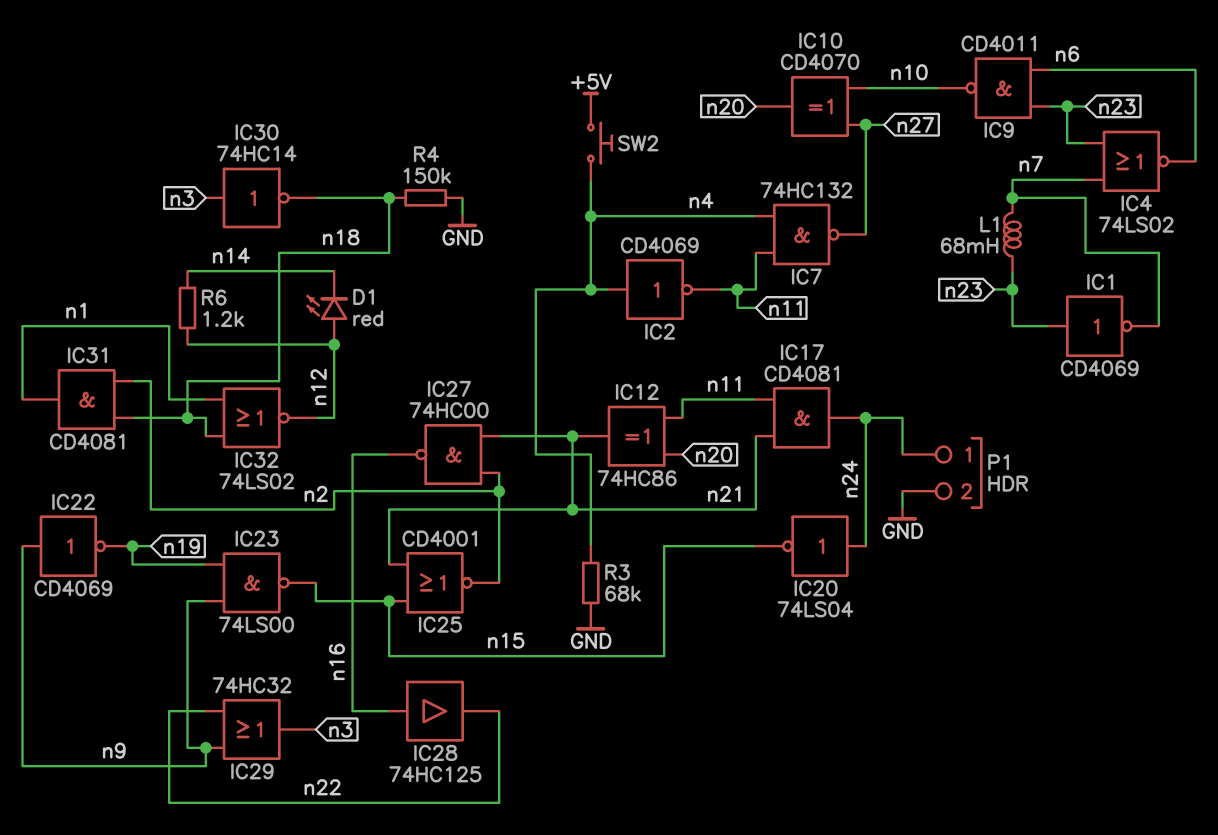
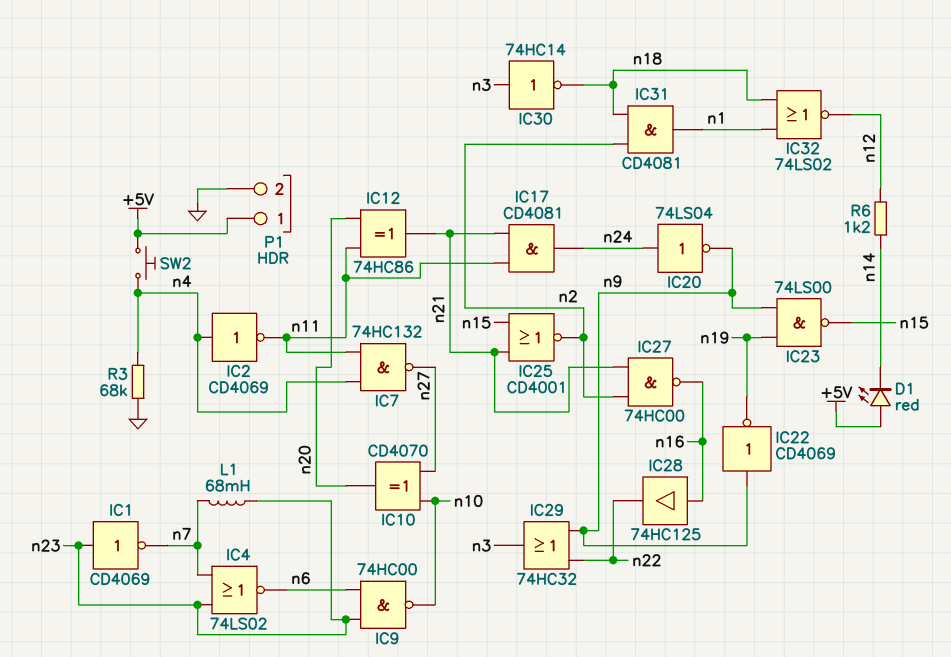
D1: LED red (A n12, K n14) -> LED red (A +5V, K n14)
IC9: NAND CD4011 (in n6, in n23, out n10) -> NAND 74HC00 (in n6, in n23, out n10)
IC20: NOT 74LS04 (in n24, out n15) -> NOT 74LS04 (in n24, out n9)
P1 pin 1: n24 -> +5V
R4: 150k (GND, n18) -> none

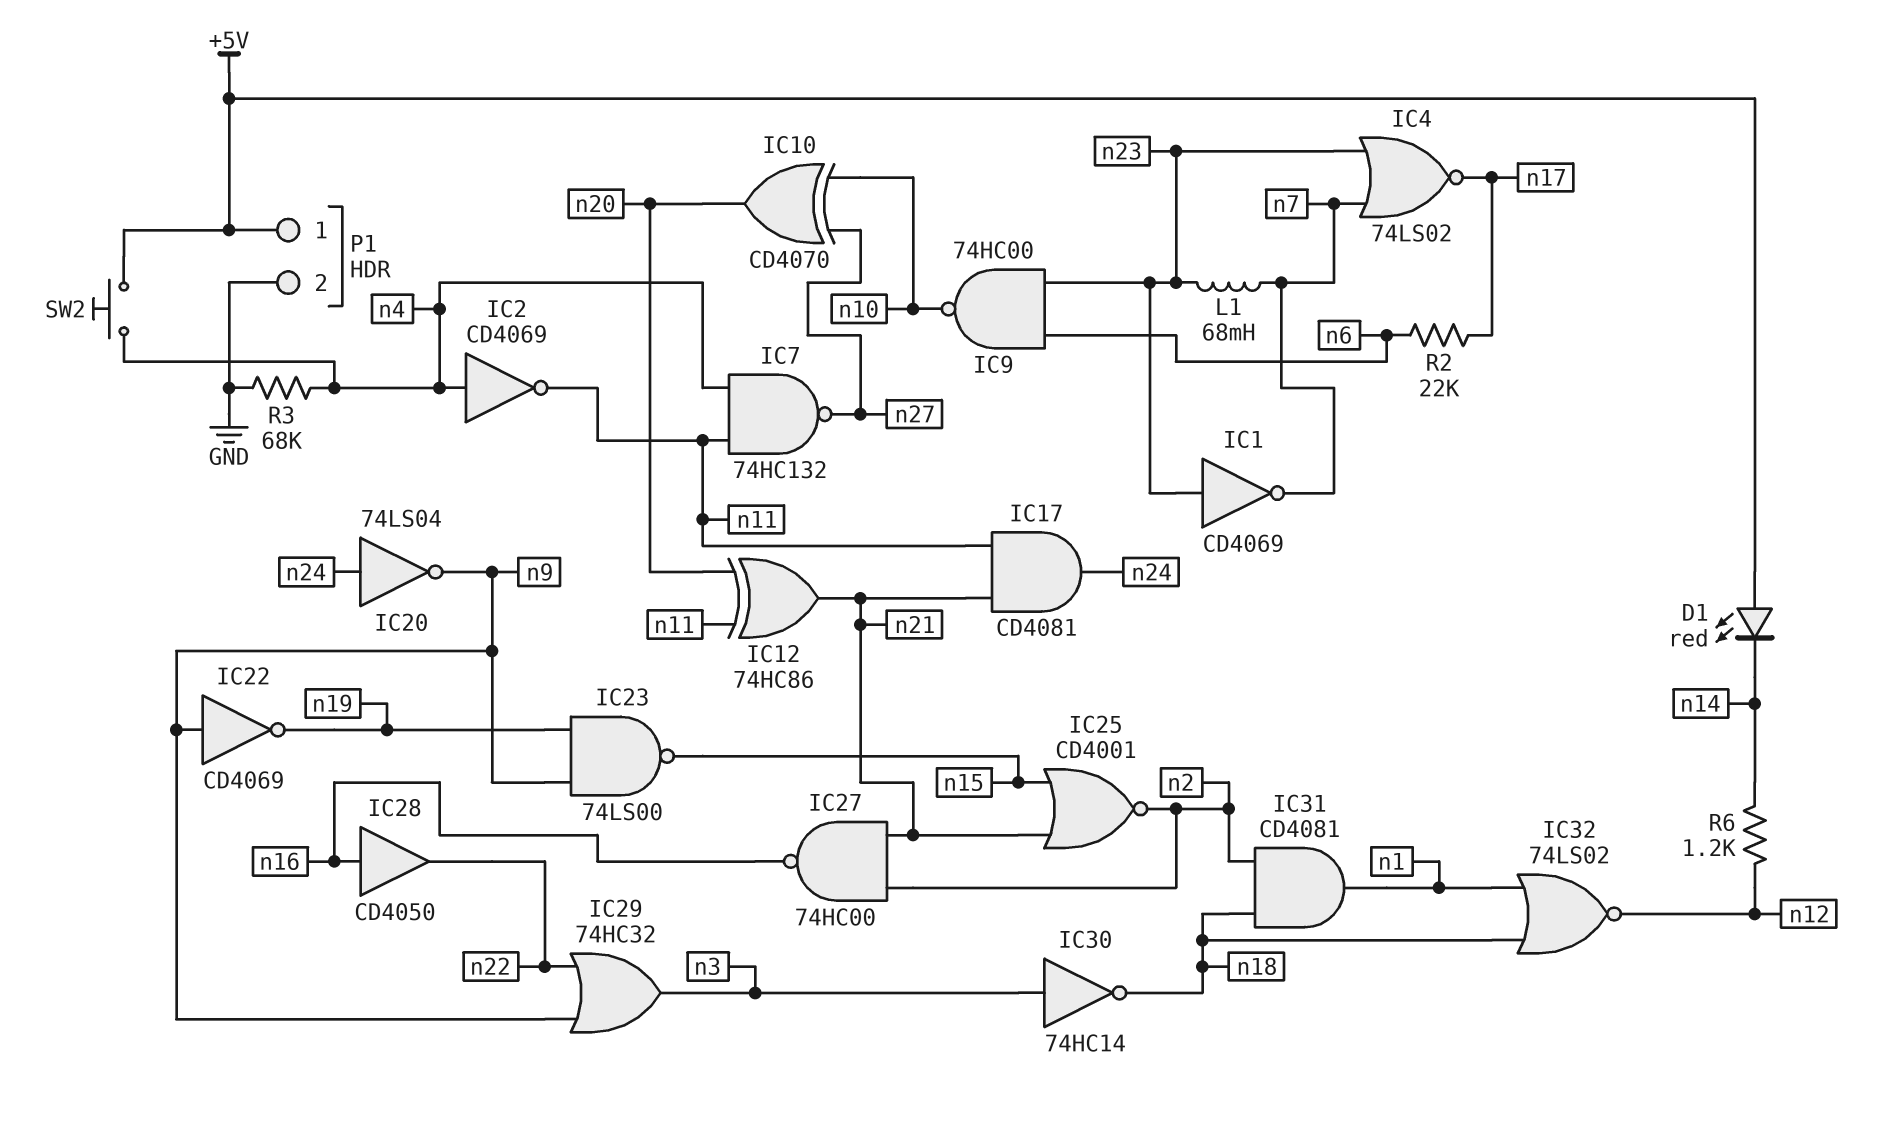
IC4: NOR 74LS02 (in n7, in n23, out n6) -> NOR 74LS02 (in n7, in n23, out n17)
IC28: buffer 74HC125 (in n16, out n22) -> buffer CD4050 (in n16, out n22)
R2: none -> 22k (n6, n17)

